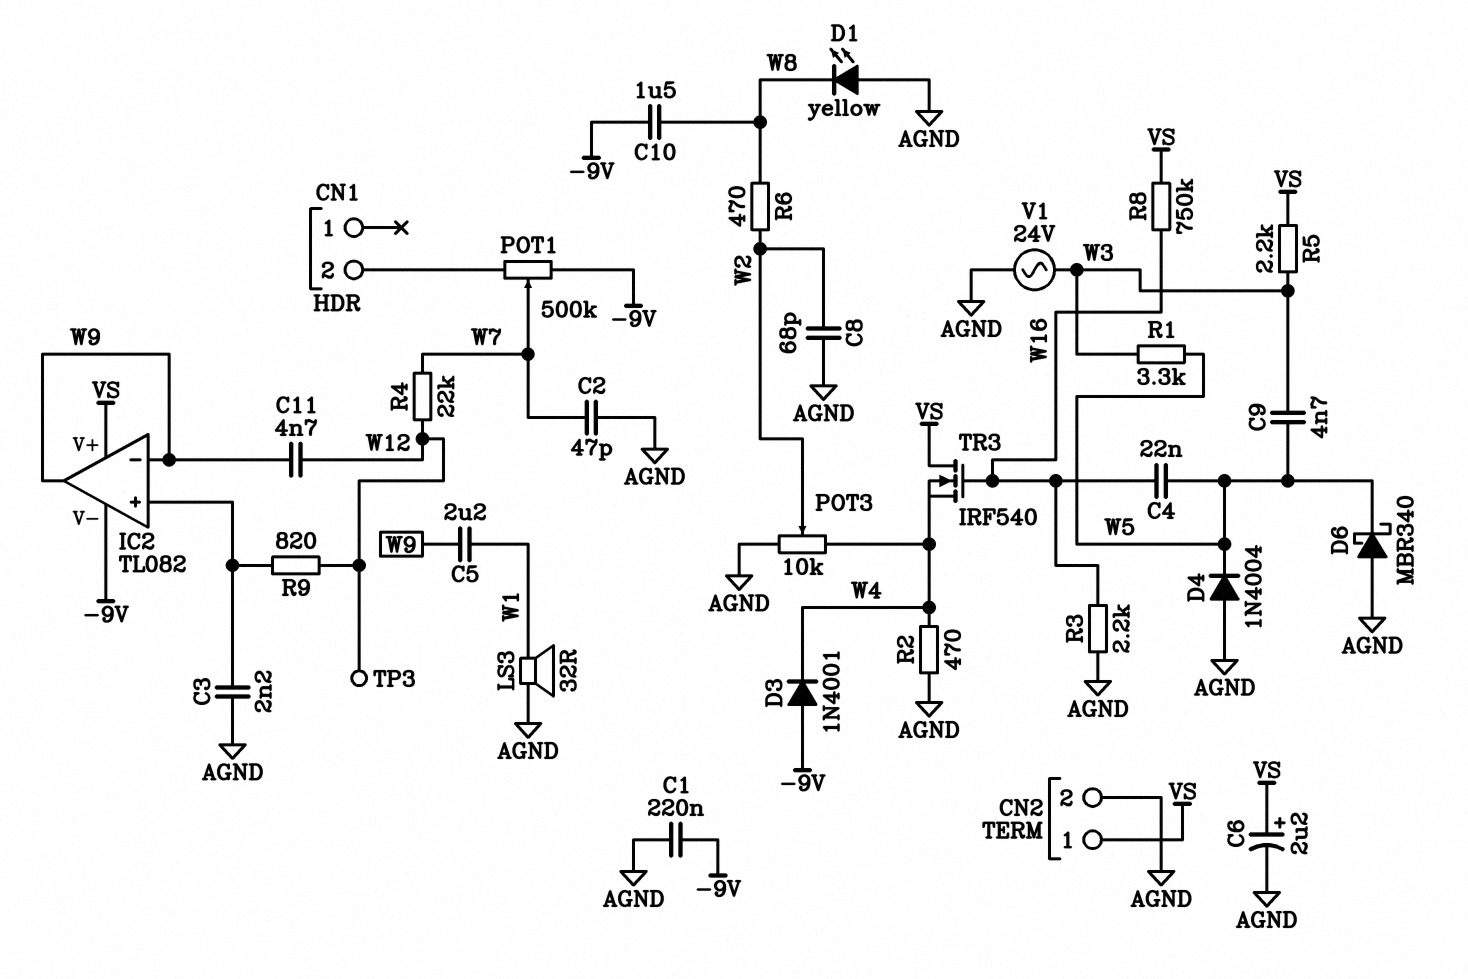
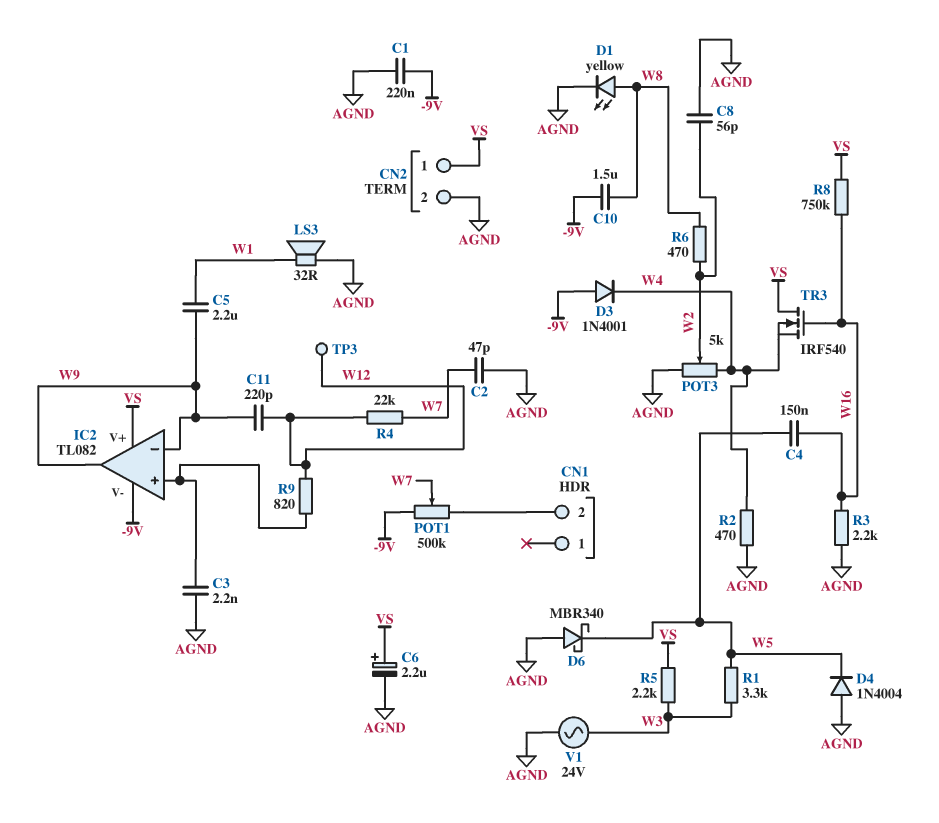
C4: 22nF (W5, W16) -> 150nF (W5, W16)
C8: 68pF (AGND, W2) -> 56pF (AGND, W2)
C9: 4.7nF (W3, W5) -> none
C11: 4.7nF (W9, W12) -> 220pF (W9, W12)
D1: LED yellow (A AGND, K W8) -> LED yellow (A W8, K AGND)
POT3: 10k (AGND, W4, wiper W2) -> 5k (AGND, W4, wiper W2)

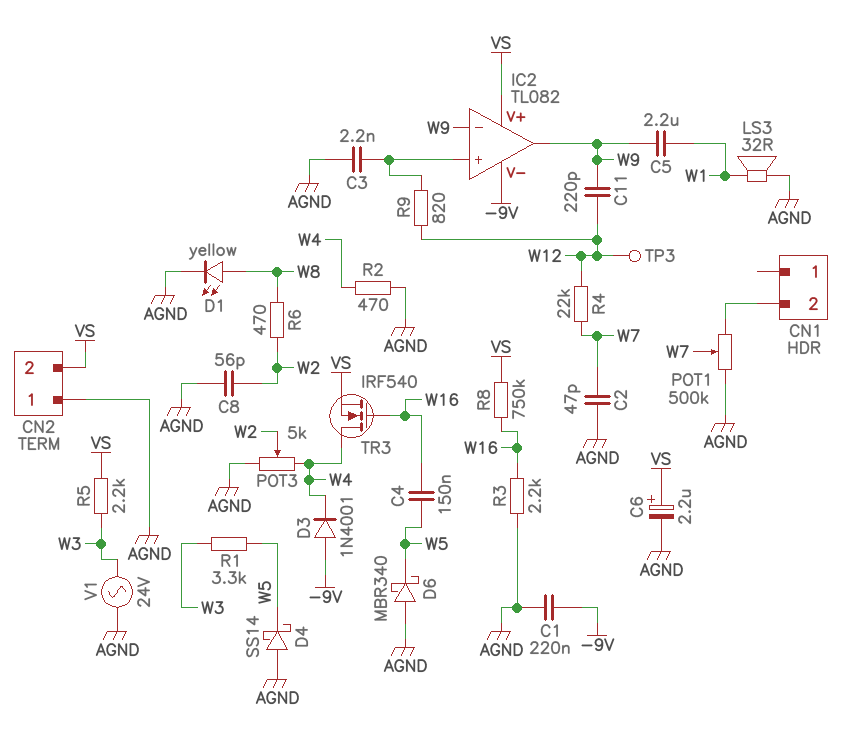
C10: 1.5uF (-9V, W8) -> none
CN2 pin 1: VS -> AGND
CN2 pin 2: AGND -> VS
D4: diode 1N4004 (A AGND, K W5) -> schottky SS14 (A AGND, K W5)
POT1: 500k (-9V, CN1/2, wiper W7) -> 500k (AGND, CN1/2, wiper W7)
TR3: NMOS IRF540 (G W16, D VS, S W4) -> NMOS IRF540 (G W16, D W4, S VS)

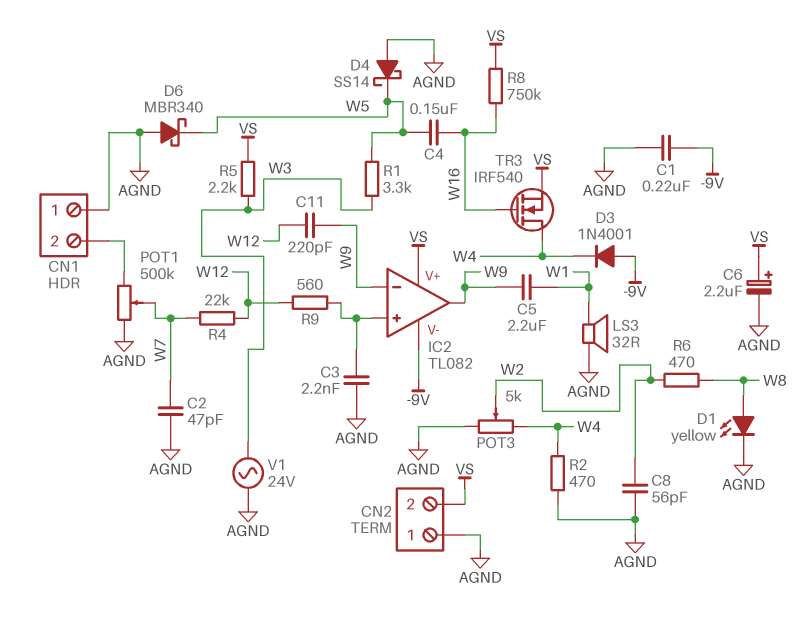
CN1 pin 1: none -> AGND
R3: 2.2k (AGND, W16) -> none
R9: 820 (IC2/in+, W12) -> 560 (IC2/in+, W12)
TP3: test point (W12) -> none

